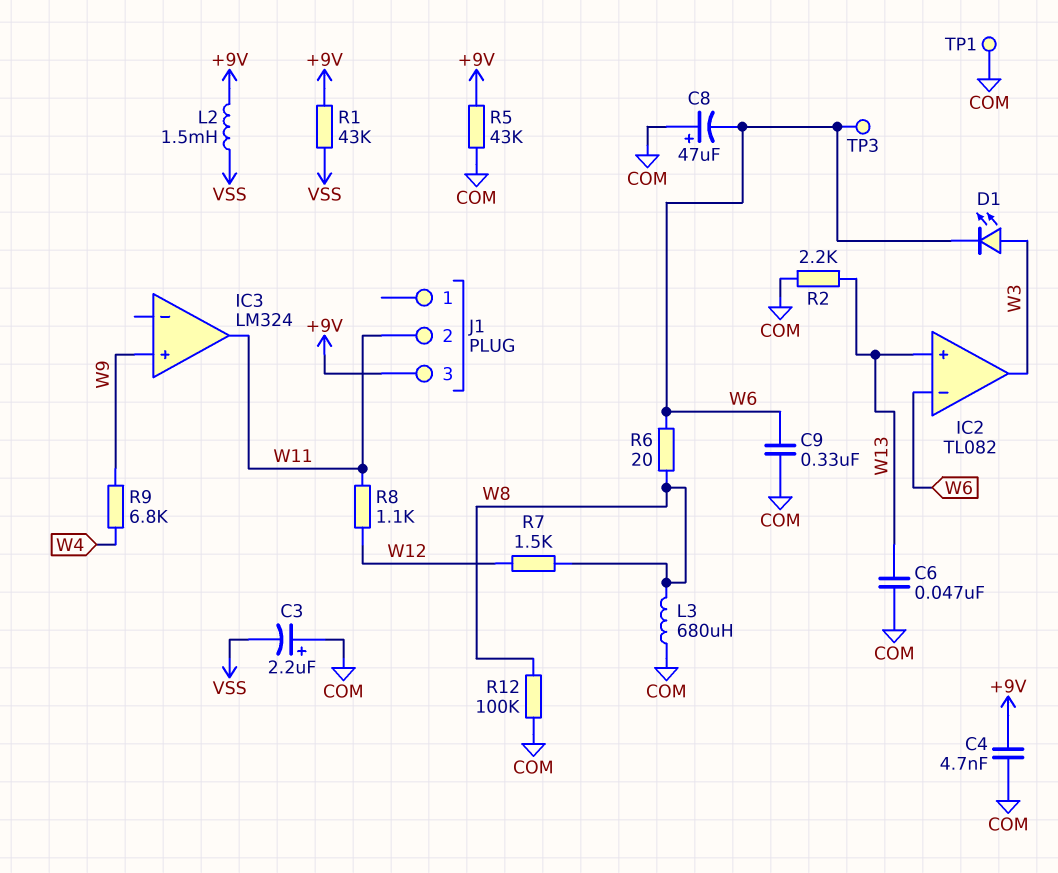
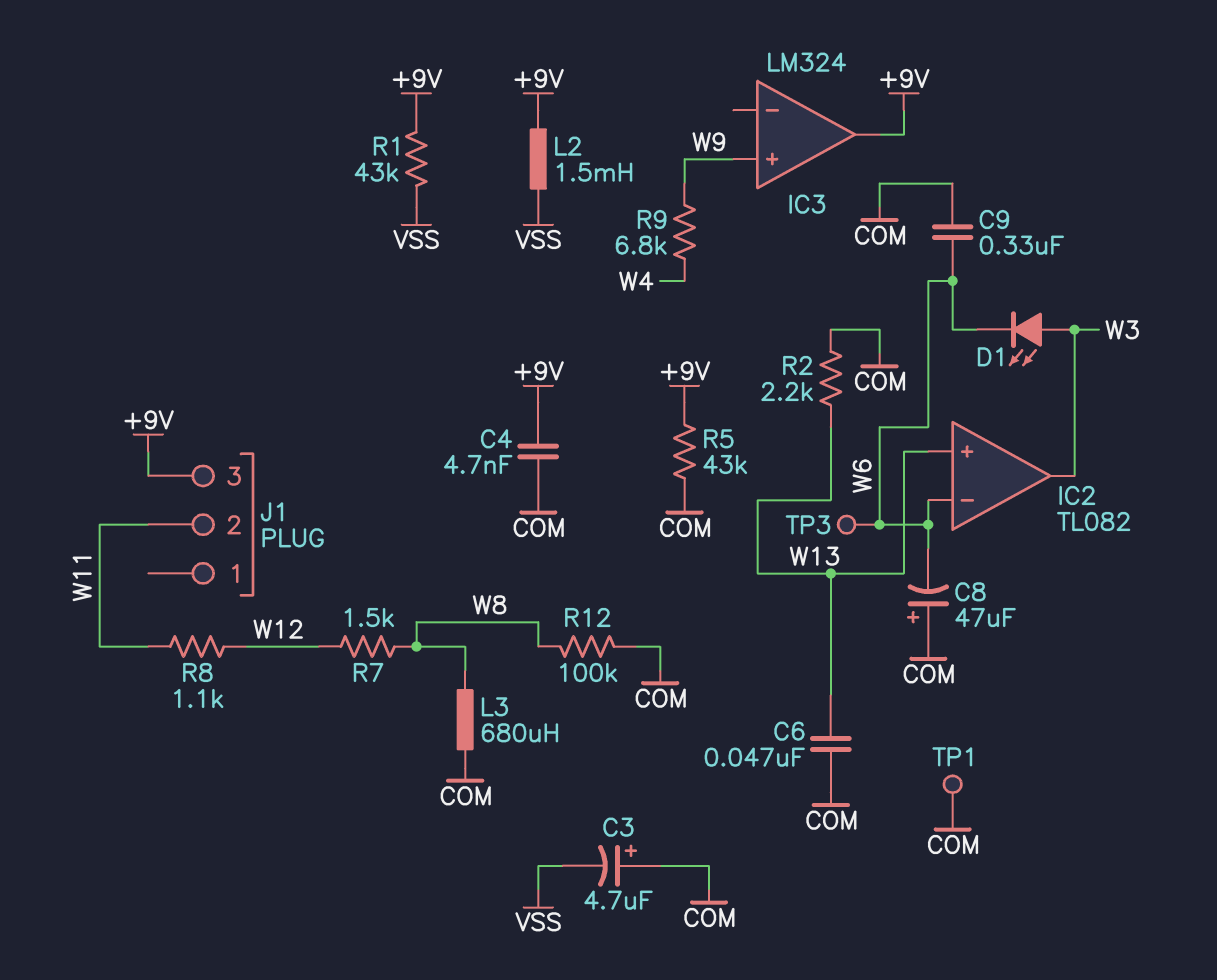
C3: 2.2uF (plus COM, minus VSS) -> 4.7uF (plus COM, minus VSS)
IC3 pin out: W11 -> +9V
R6: 20 (W6, W8) -> none

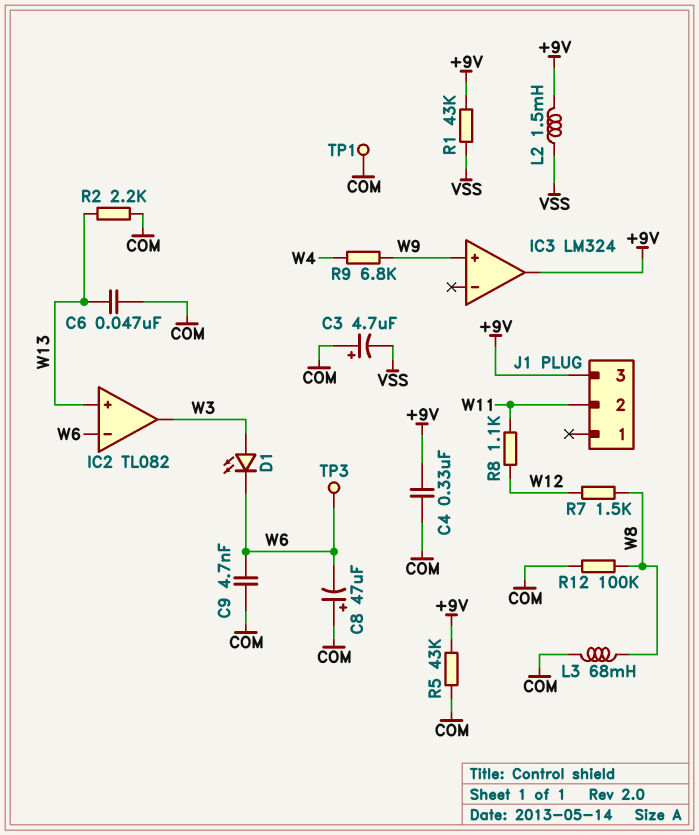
C4: 4.7nF (+9V, COM) -> 330nF (+9V, COM)
C9: 330nF (COM, W6) -> 4.7nF (COM, W6)
L3: 680uH (COM, W8) -> 68mH (COM, W8)

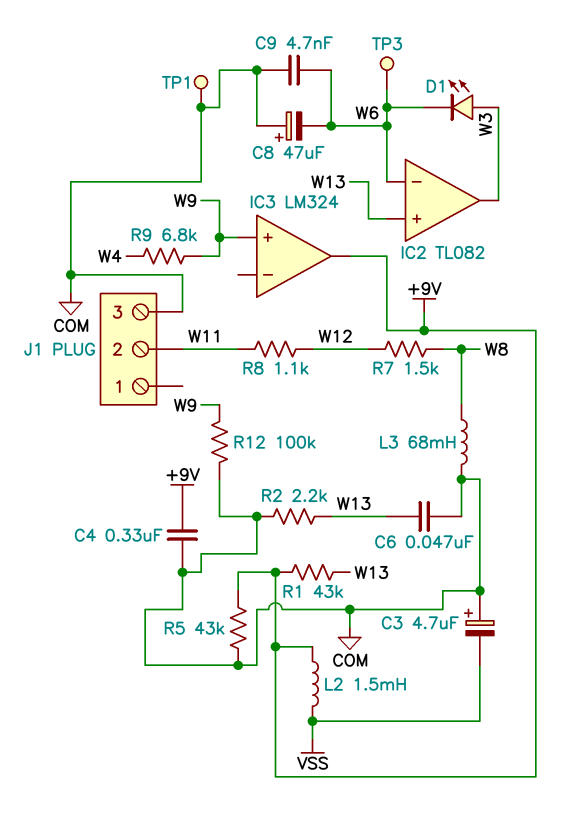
J1 pin 3: +9V -> COM
R1: 43k (+9V, VSS) -> 43k (+9V, W13)
R12: 100k (COM, W8) -> 100k (COM, W9)

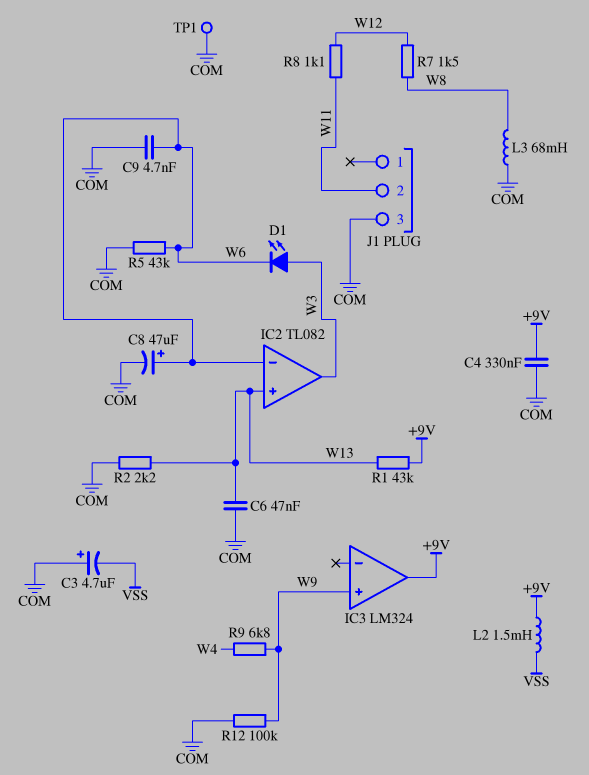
C8: 47uF (plus COM, minus W6) -> 47uF (plus W6, minus COM)
R5: 43k (+9V, COM) -> 43k (COM, W6)
TP3: test point (W6) -> none

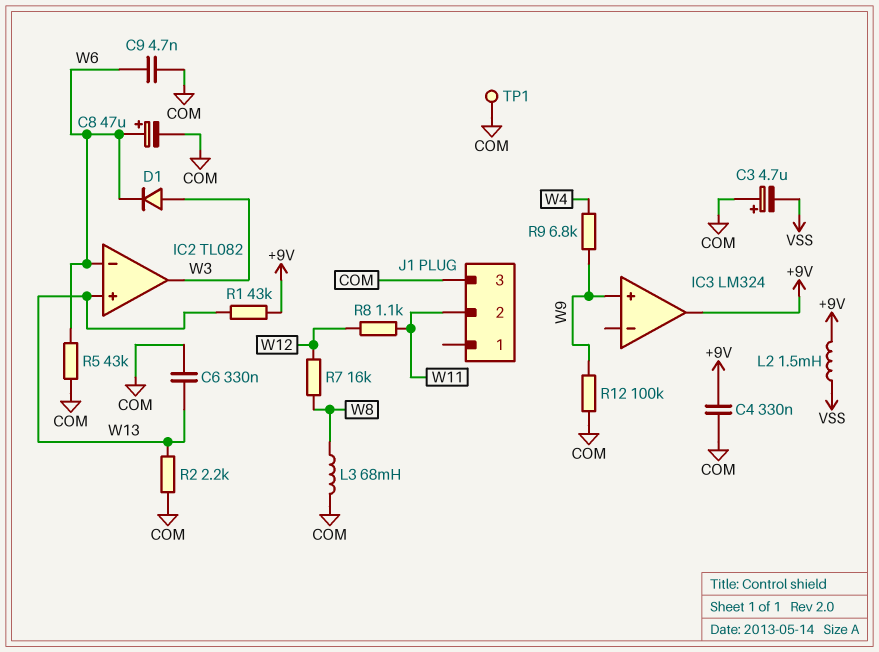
C6: 47nF (COM, W13) -> 330nF (COM, W13)
D1: LED (A W3, K W6) -> diode (A W3, K W6)
R7: 1.5k (W8, W12) -> 16k (W8, W12)

